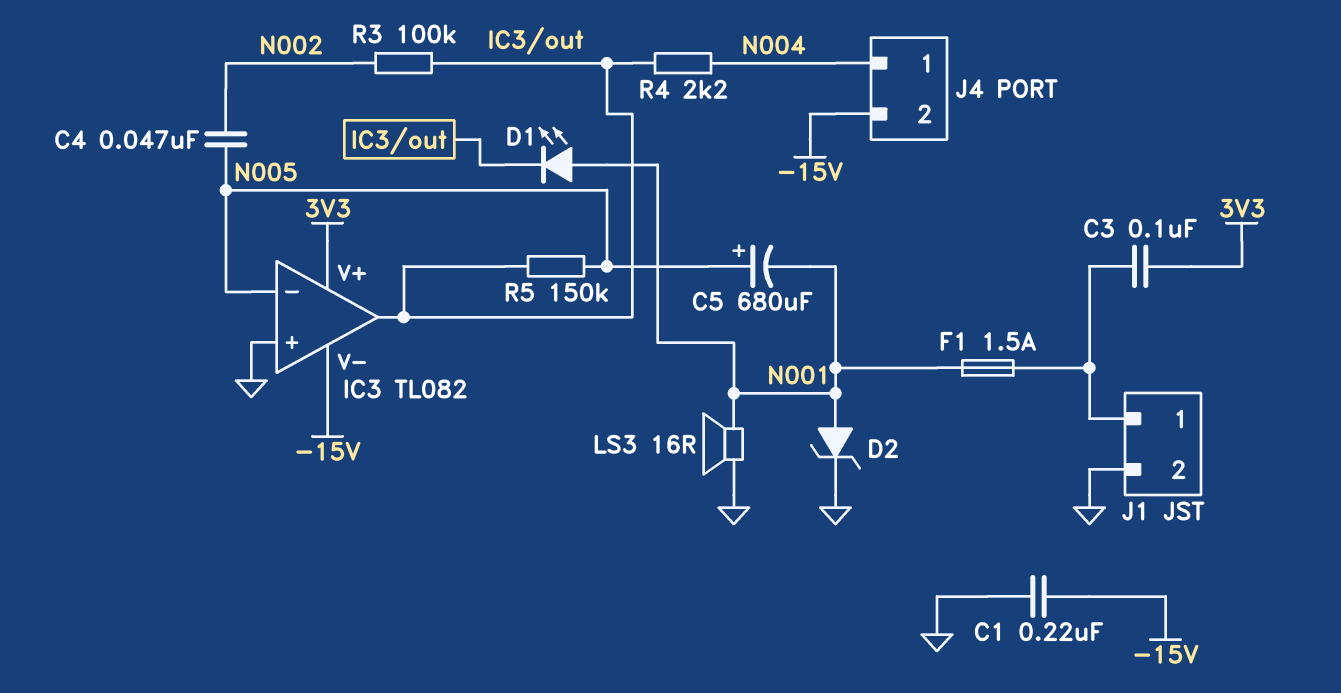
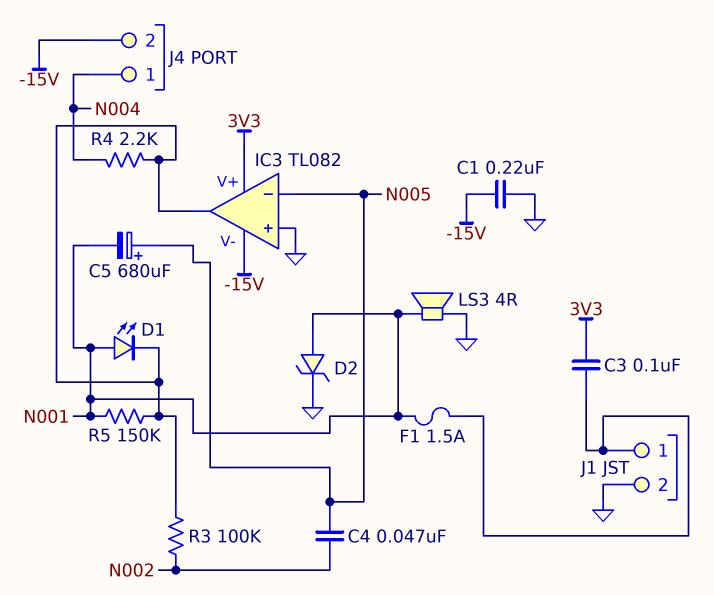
LS3: speaker 16R (GND, N001) -> speaker 4R (GND, N001)
R5: 150k (IC3/out, N005) -> 150k (IC3/out, N001)

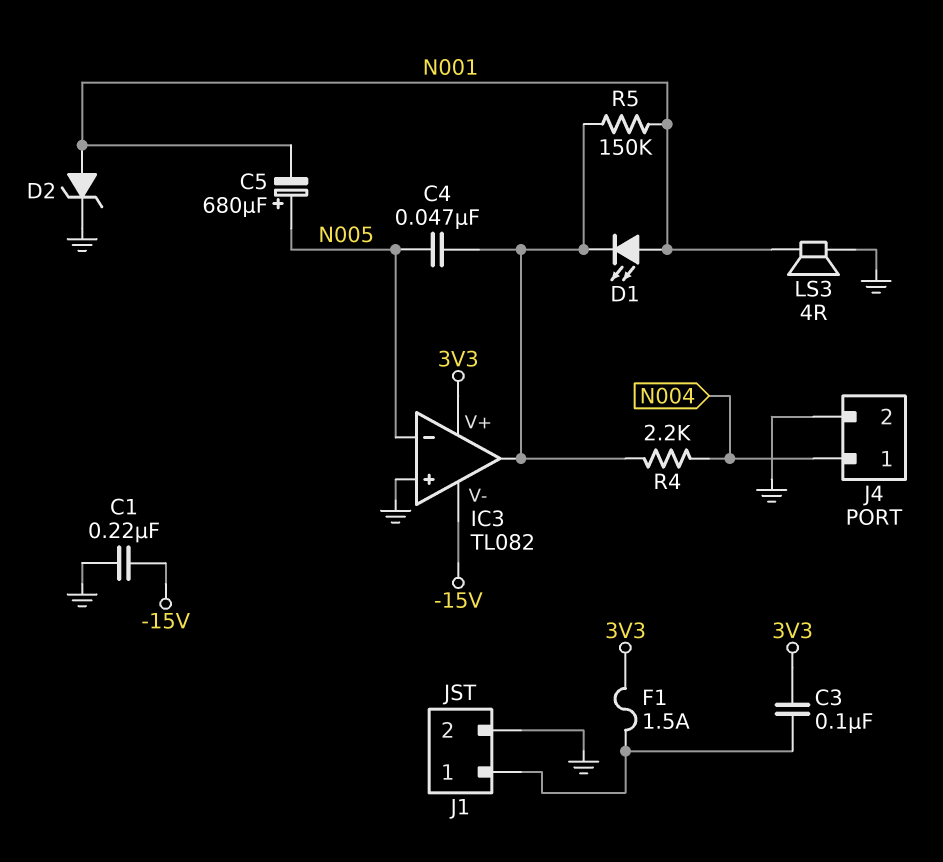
C4: 47nF (N002, N005) -> 47nF (IC3/out, N005)
F1: 1.5A (J1/1, N001) -> 1.5A (3V3, J1/1)
J4 pin 2: -15V -> GND
R3: 100k (IC3/out, N002) -> none

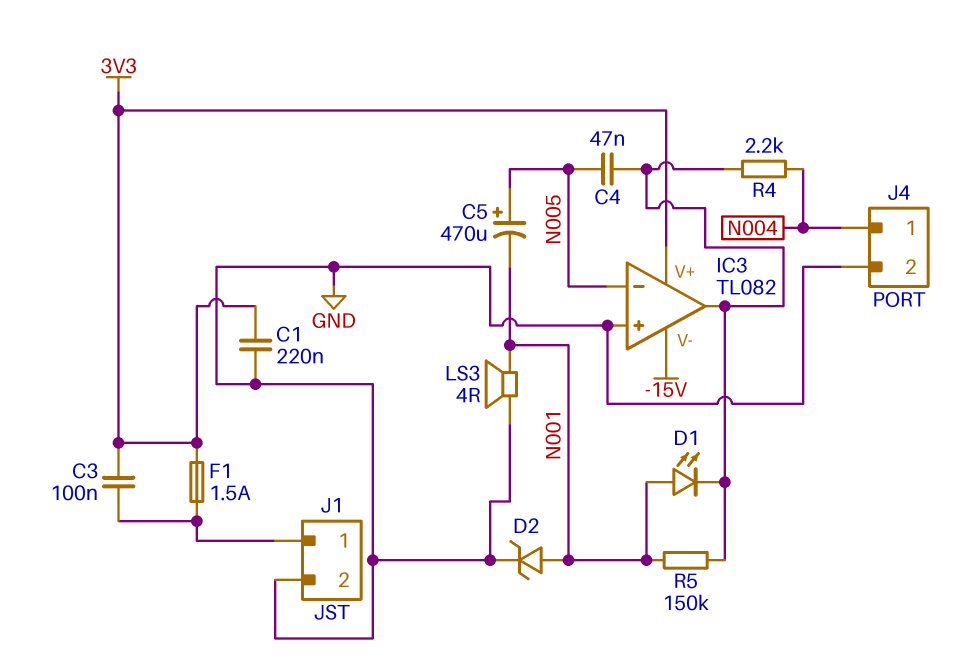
C1: 220nF (-15V, GND) -> 220nF (3V3, GND)
C5: 680uF (plus N005, minus N001) -> 470uF (plus N005, minus N001)

